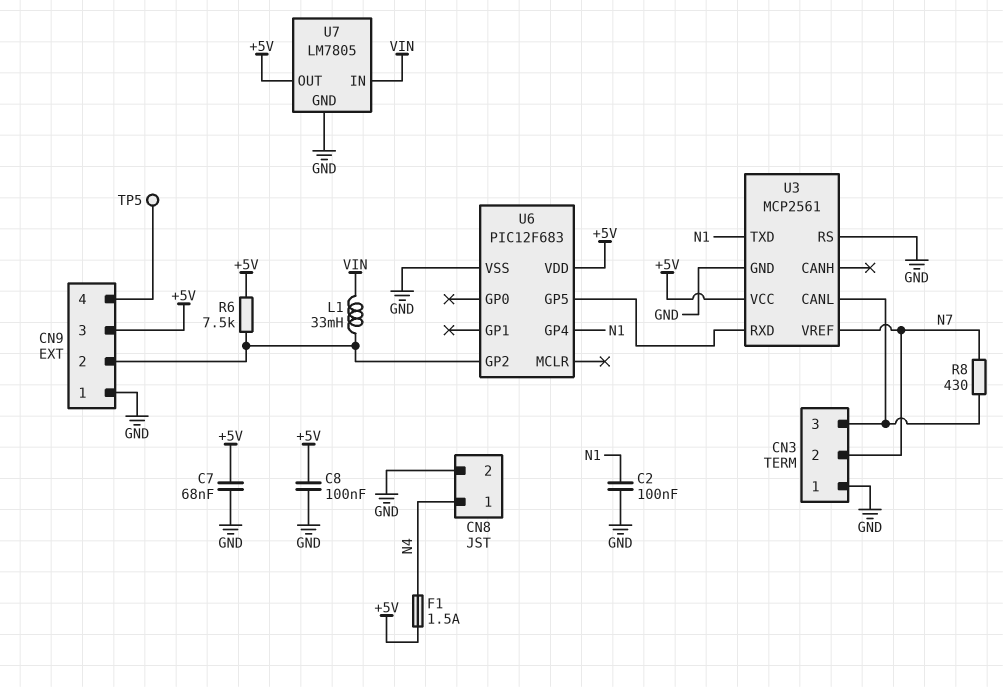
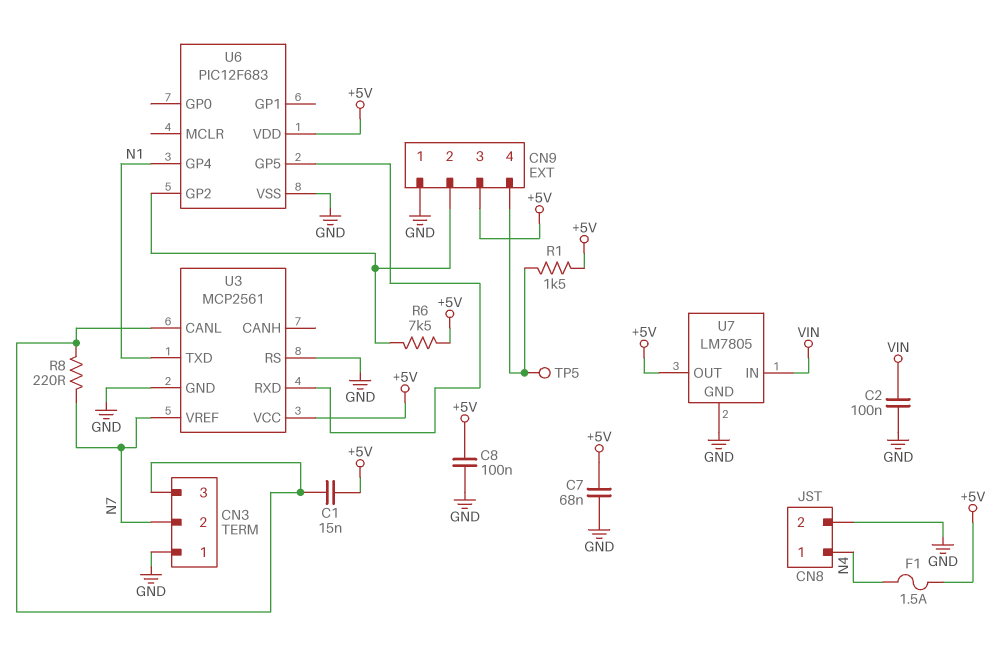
C1: none -> 15nF (+5V, CN3/3)
C2: 100nF (GND, N1) -> 100nF (GND, VIN)
L1: 33mH (CN9/2, VIN) -> none
R1: none -> 1.5k (+5V, CN9/4)
R8: 430 (CN3/3, N7) -> 220 (CN3/3, N7)

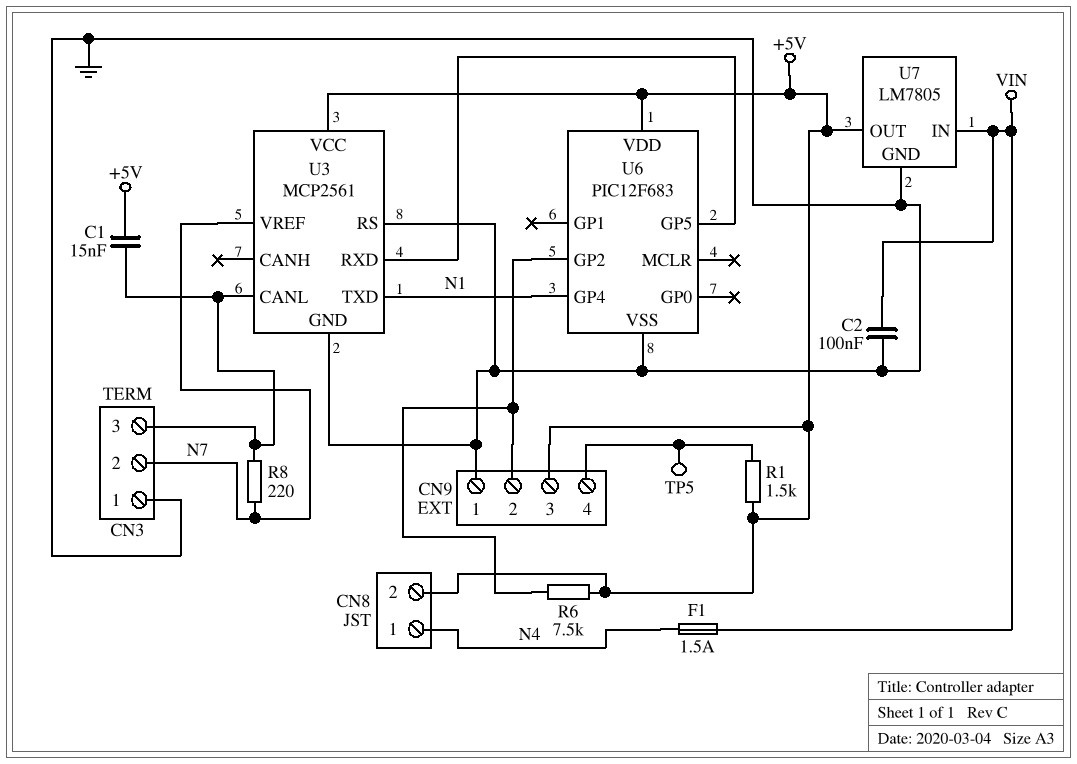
C7: 68nF (+5V, GND) -> none
C8: 100nF (+5V, GND) -> none
CN8 pin 2: GND -> +5V
F1: 1.5A (+5V, N4) -> 1.5A (N4, VIN)

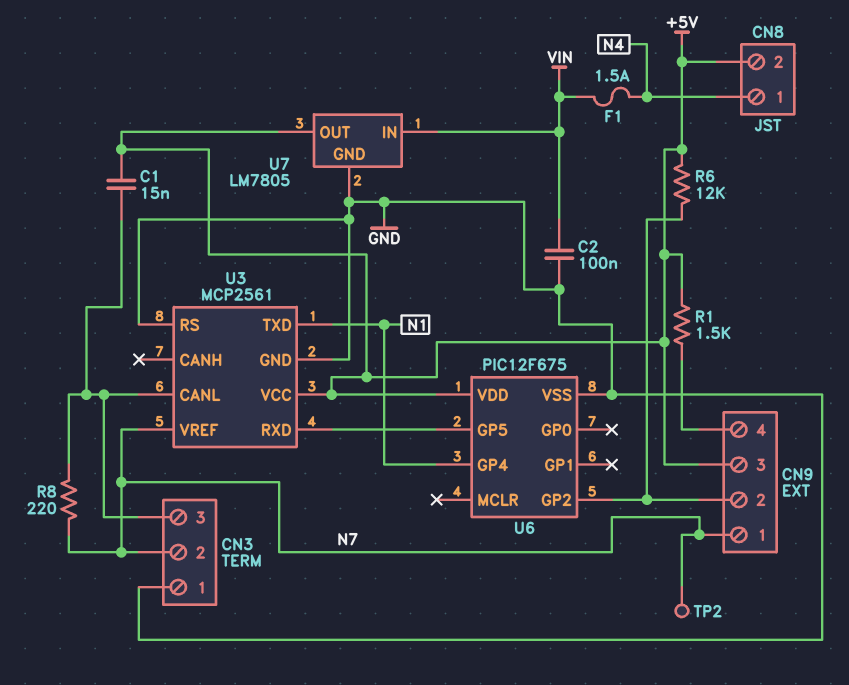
CN9 pin 1: GND -> N7
R6: 7.5k (+5V, CN9/2) -> 12k (+5V, CN9/2)
TP2: none -> test point (N7)
TP5: test point (CN9/4) -> none
U6: PIC12F683 -> PIC12F675

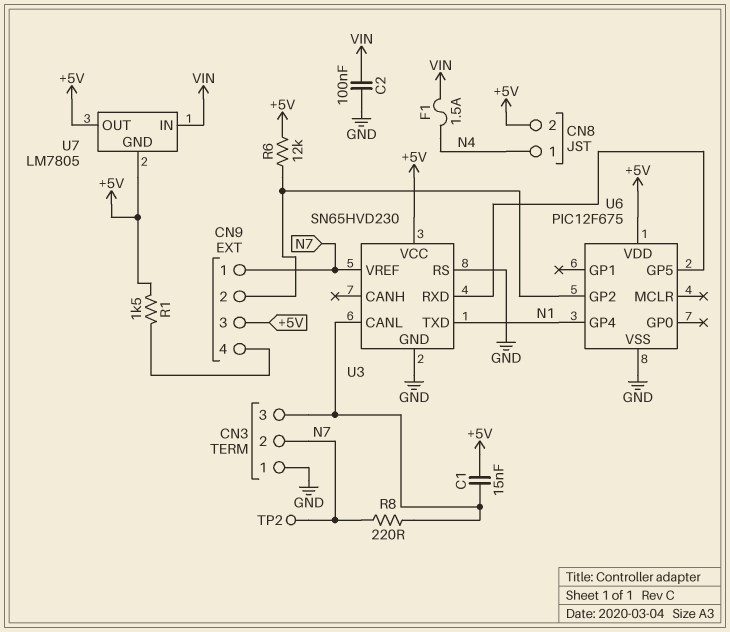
U3: MCP2561 -> SN65HVD230
U7 pin GND: GND -> +5V

